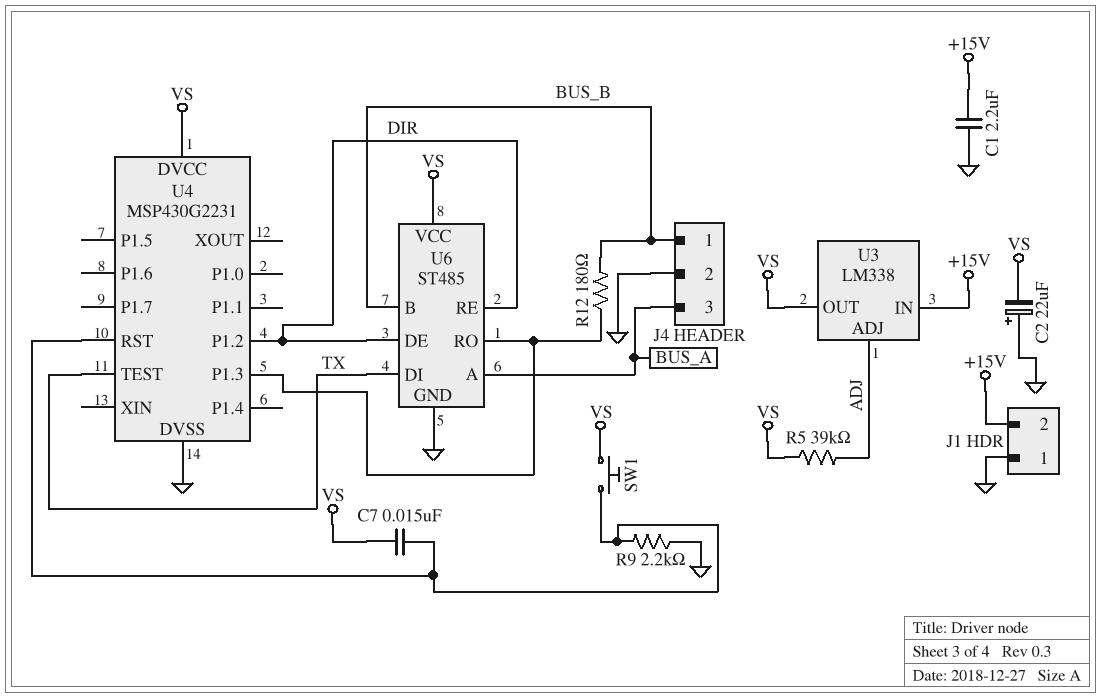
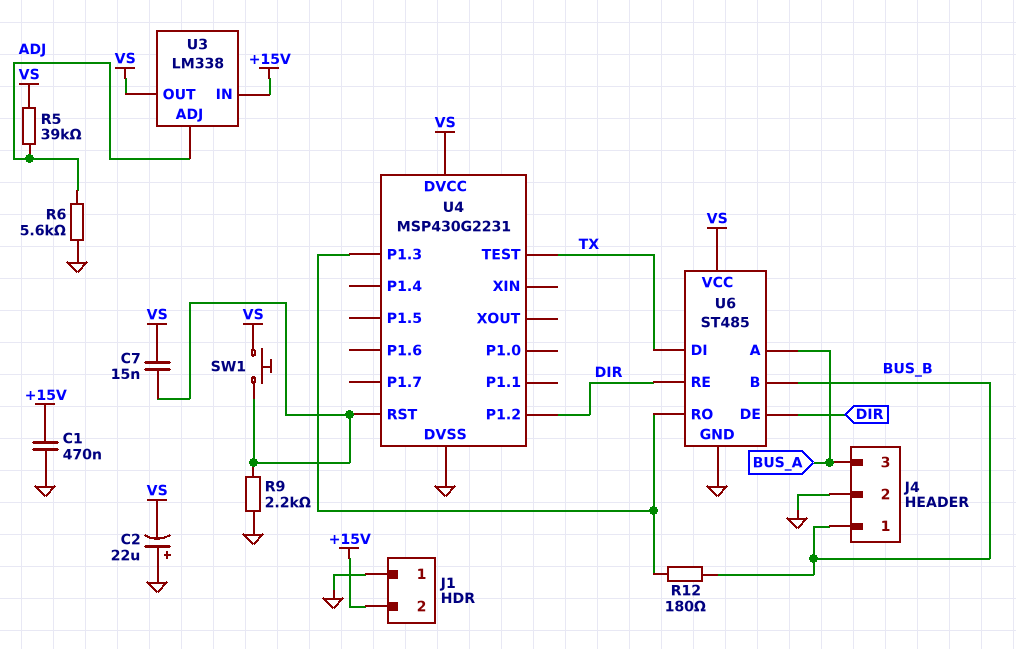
C1: 2.2uF (+15V, GND) -> 470nF (+15V, GND)
R6: none -> 5.6k (ADJ, GND)

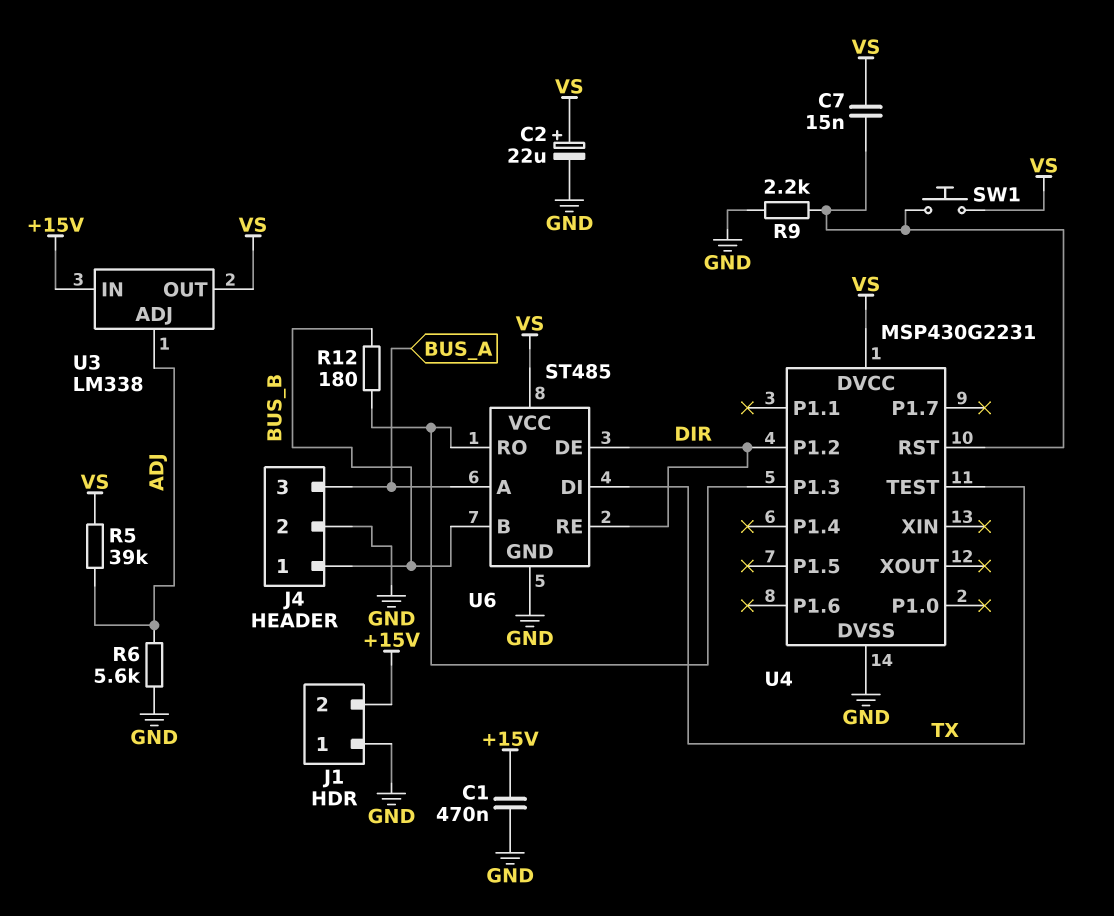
C2: 22uF (plus GND, minus VS) -> 22uF (plus VS, minus GND)

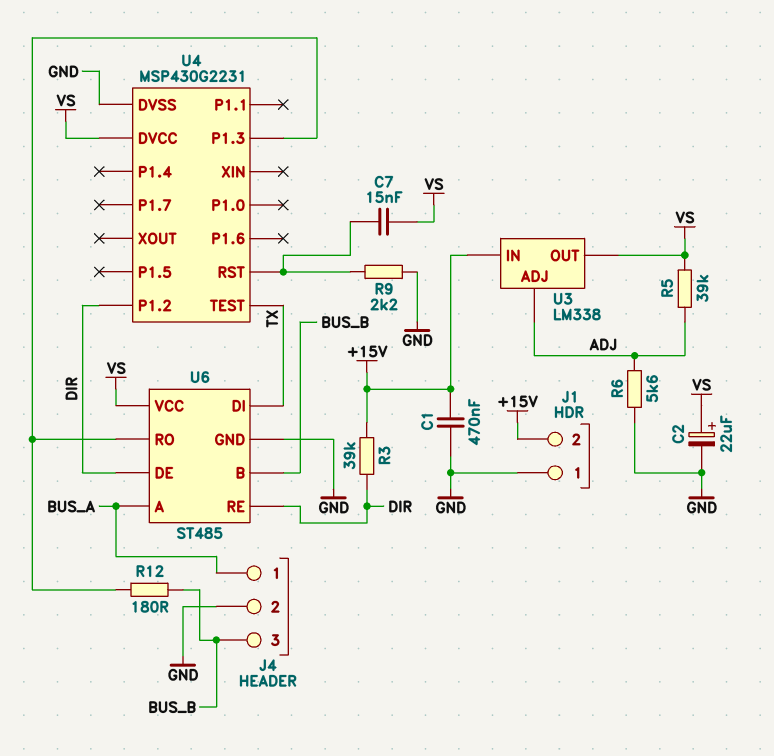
J4 pin 1: BUS_B -> BUS_A
J4 pin 3: BUS_A -> BUS_B
R3: none -> 39k (+15V, DIR)
SW1: button (U4/RST, VS) -> none

